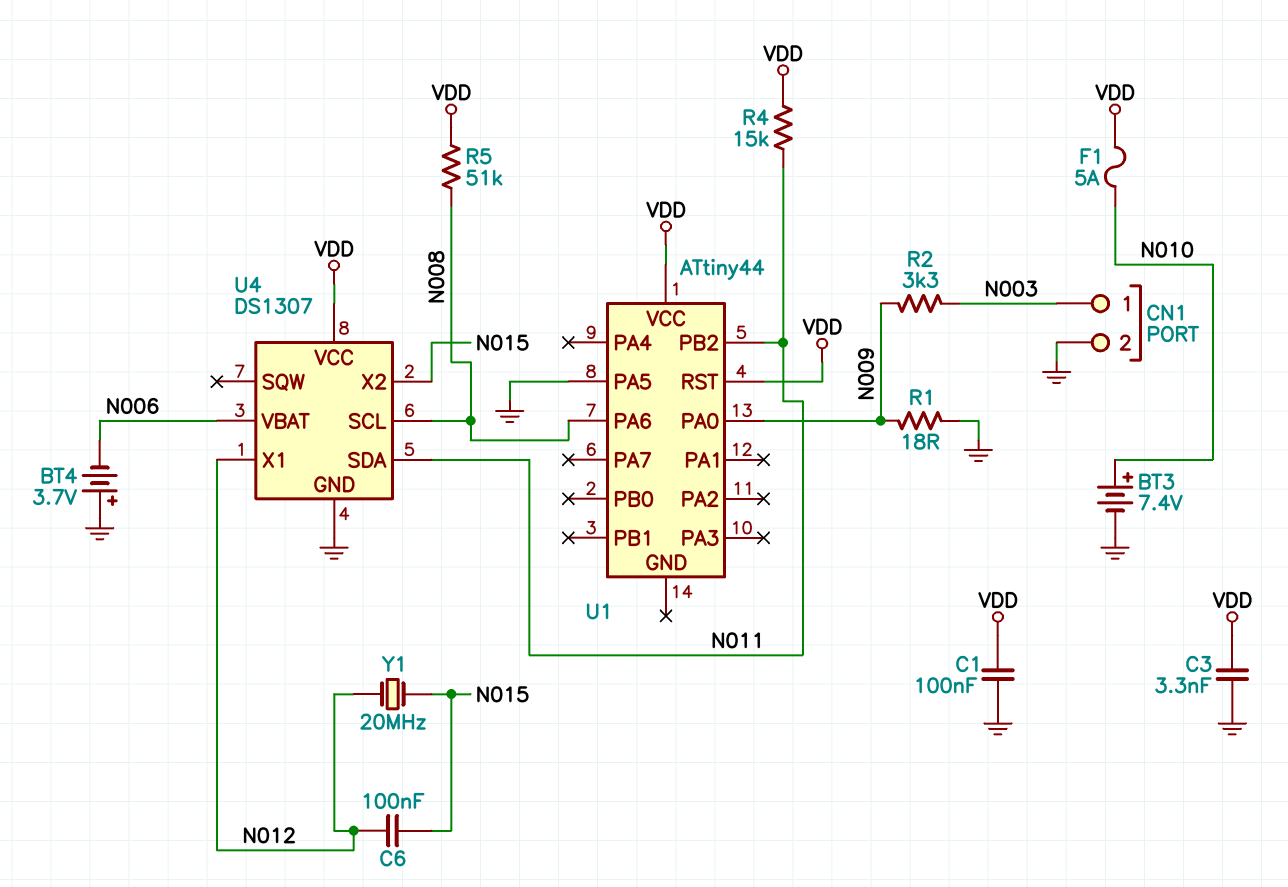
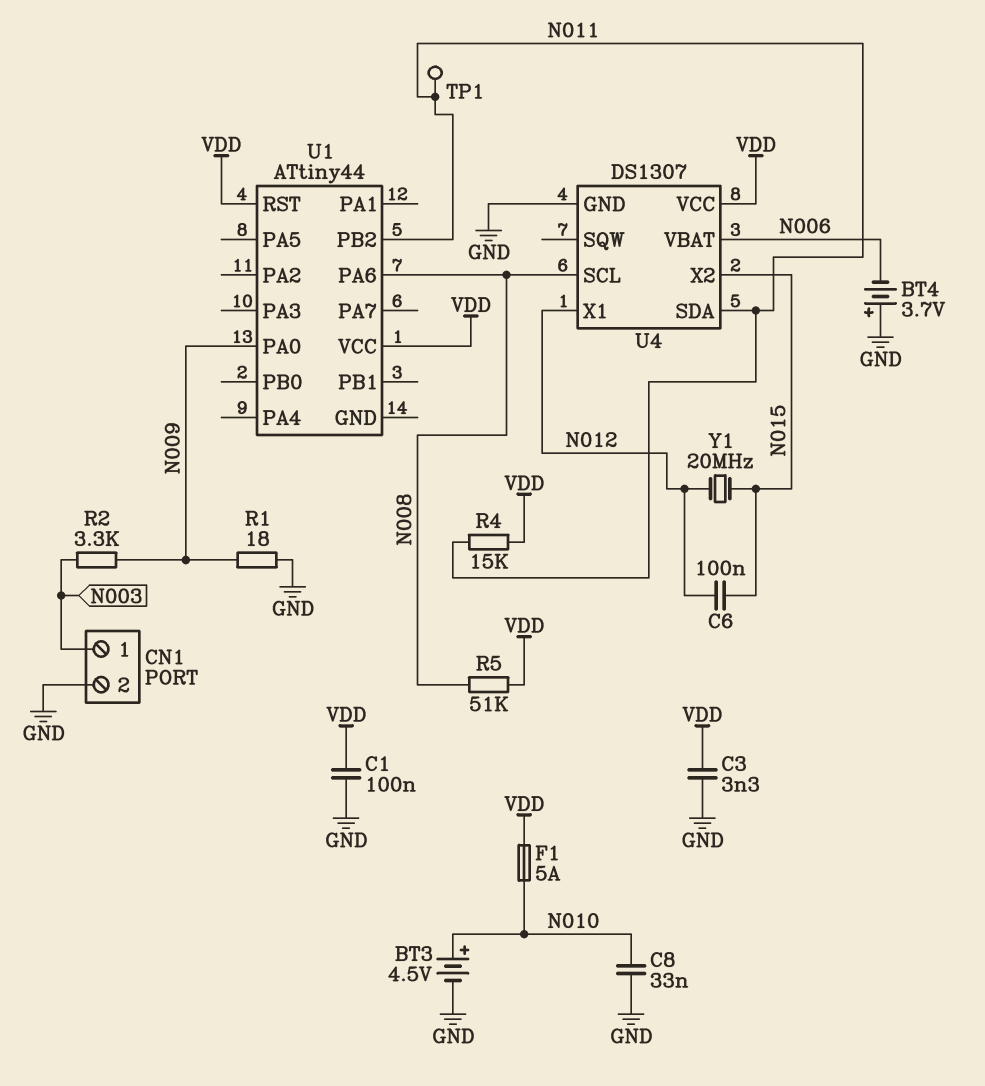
BT3: 7.4V (plus N010, minus GND) -> 4.5V (plus N010, minus GND)
C8: none -> 33nF (GND, N010)
TP1: none -> test point (N011)
U1 pin PA5: GND -> none

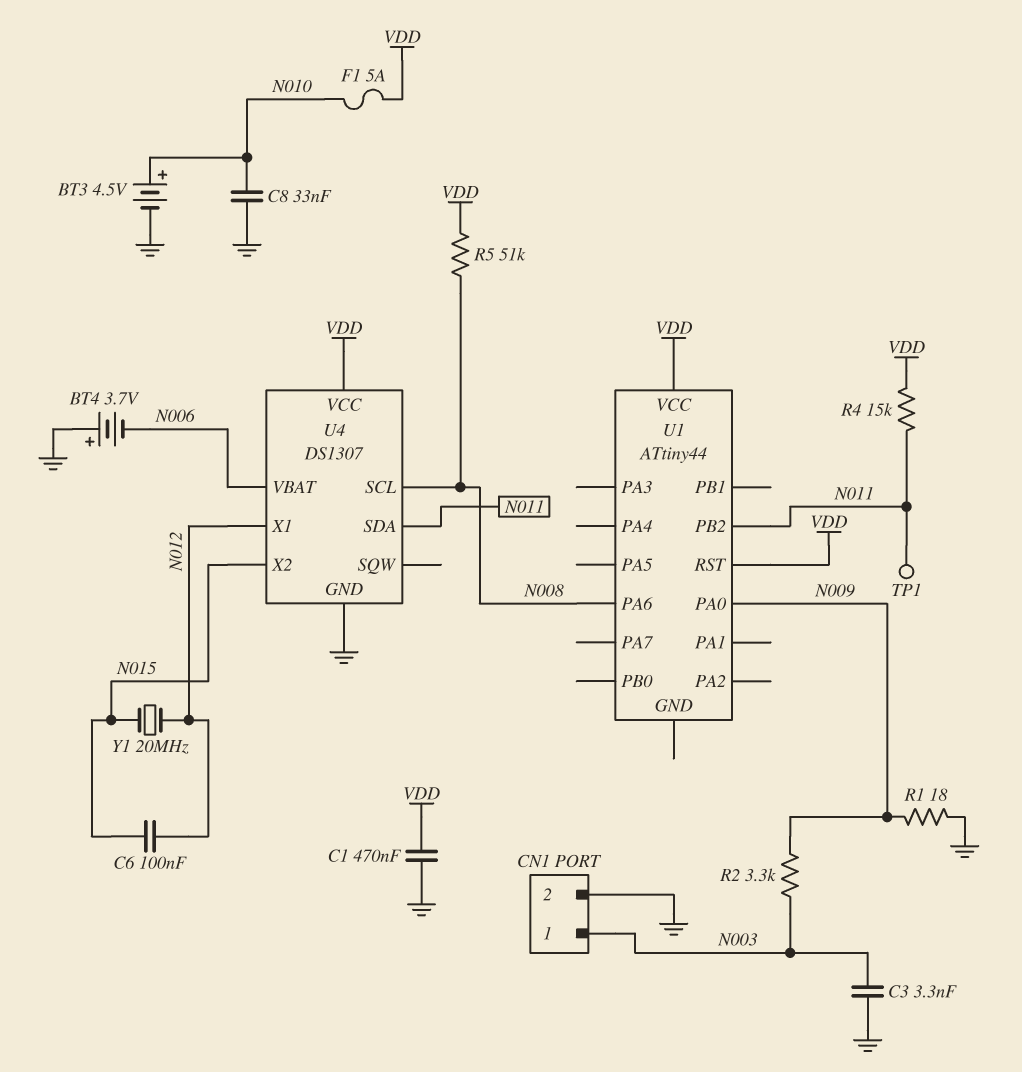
C1: 100nF (GND, VDD) -> 470nF (GND, VDD)
C3: 3.3nF (GND, VDD) -> 3.3nF (GND, N003)

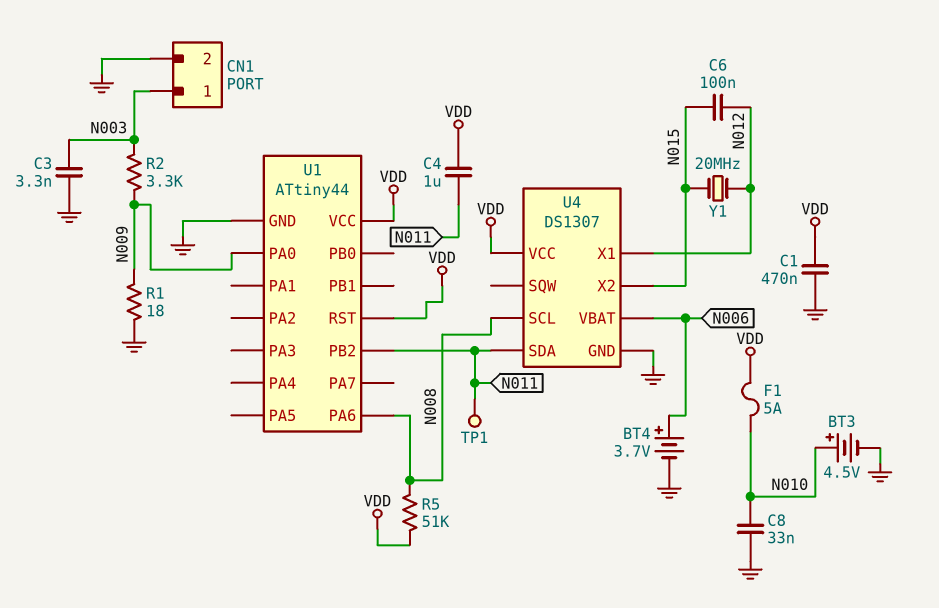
BT4: 3.7V (plus GND, minus N006) -> 3.7V (plus N006, minus GND)
C4: none -> 1uF (N011, VDD)
R4: 15k (N011, VDD) -> none
U1 pin GND: none -> GND

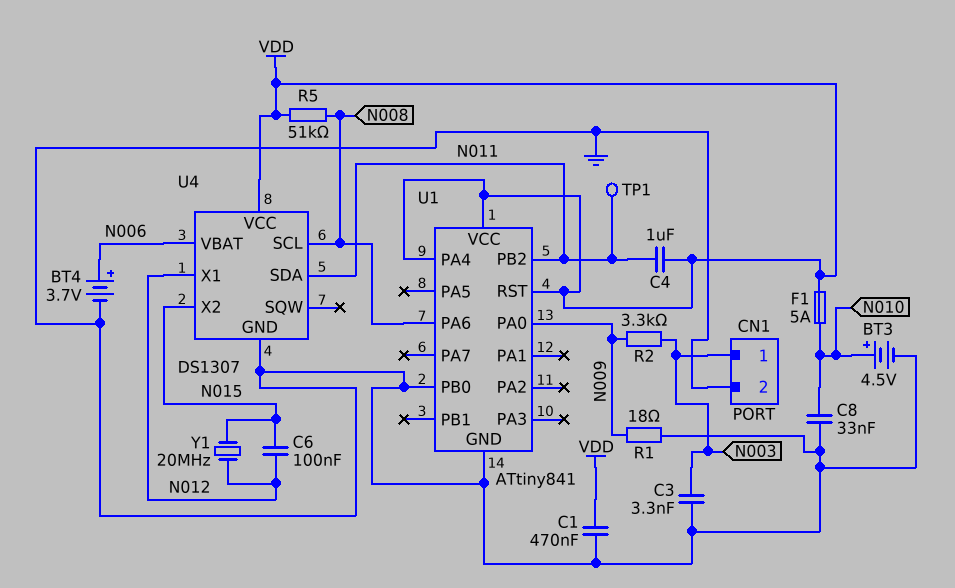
U1: ATtiny44 -> ATtiny841
U1 pin PA4: none -> VDD
U1 pin PB0: none -> GND

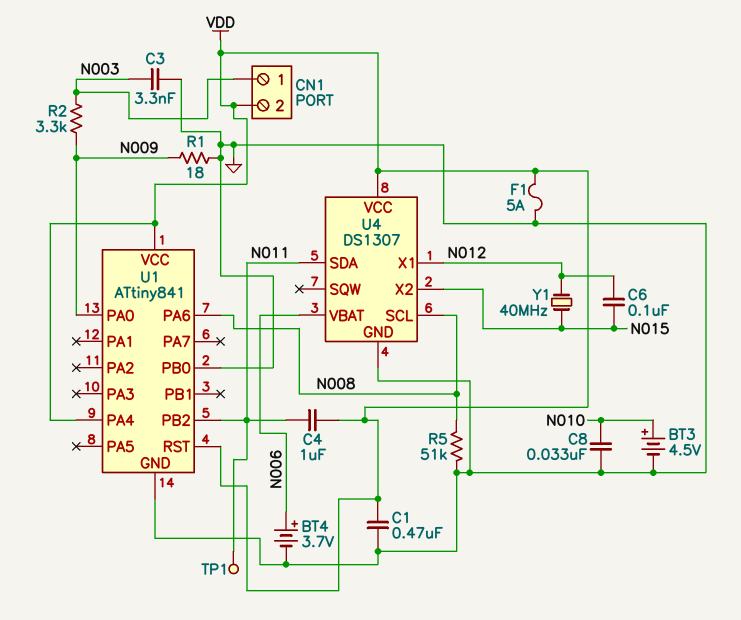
CN1 pin 2: GND -> VDD
F1: 5A (N010, VDD) -> 5A (GND, VDD)
R5: 51k (N008, VDD) -> 51k (GND, N008)
Y1: 20MHz (N012, N015) -> 40MHz (N012, N015)

